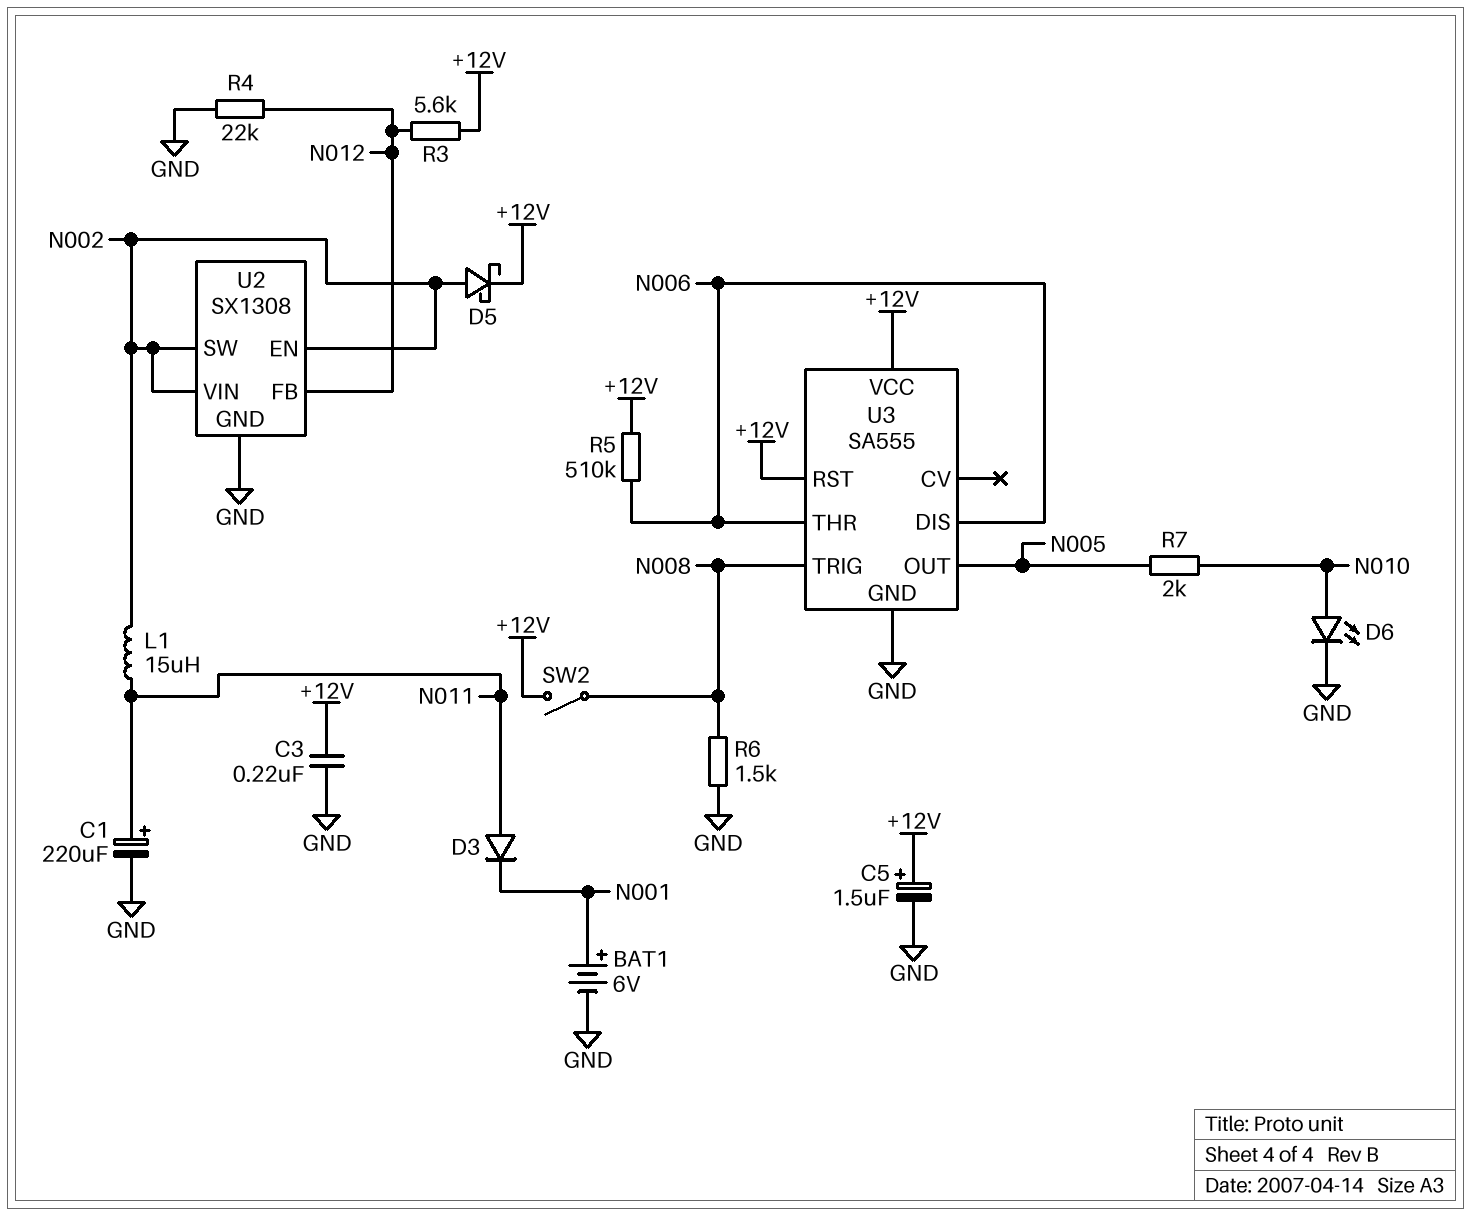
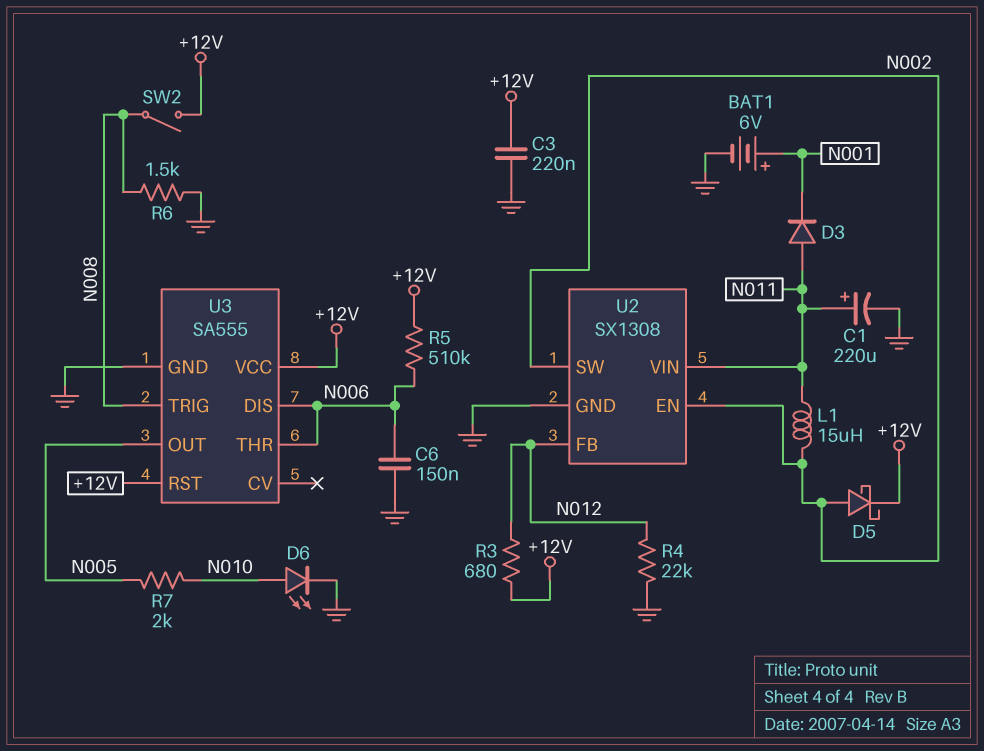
C5: 1.5uF (plus +12V, minus GND) -> none
C6: none -> 150nF (GND, N006)
R3: 5.6k (+12V, N012) -> 680 (+12V, N012)
U2 pin VIN: N002 -> N011

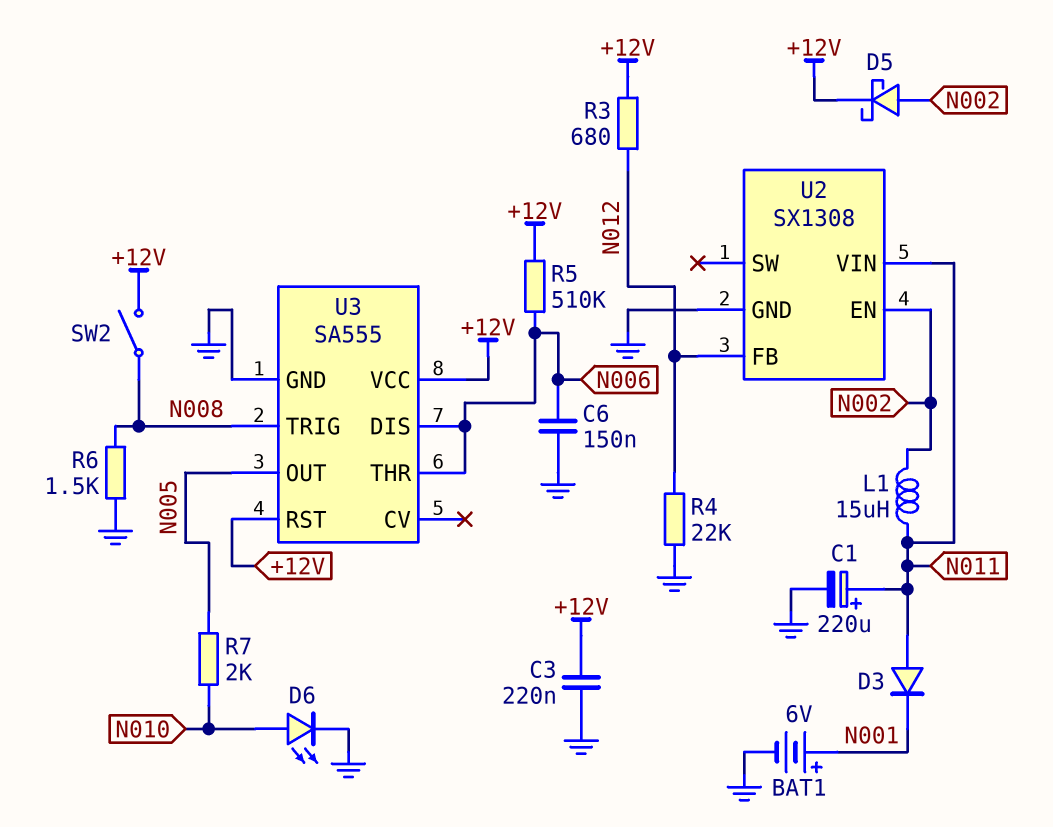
U2 pin SW: N002 -> none

